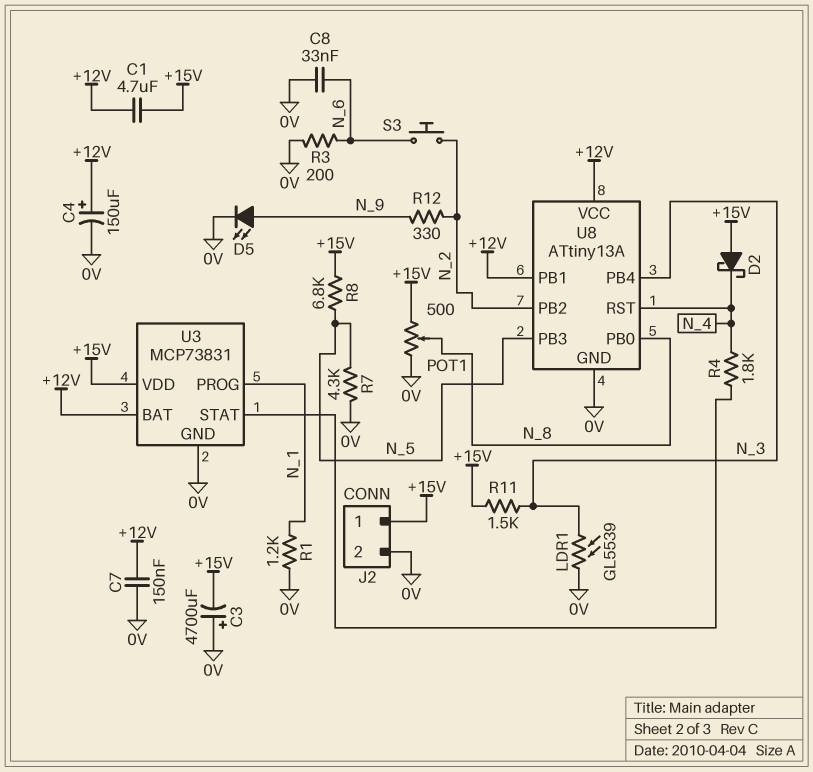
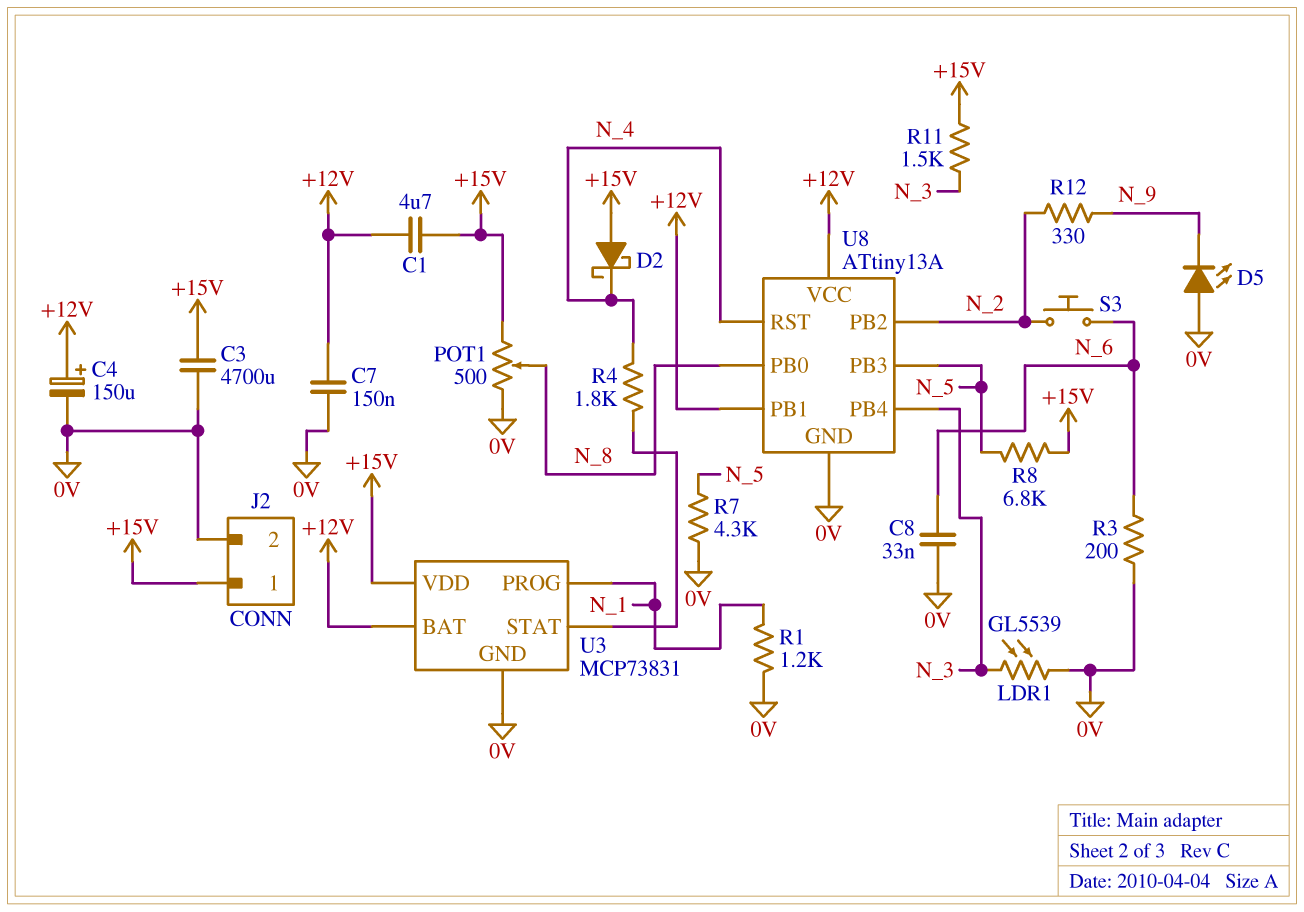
C3: 4700uF (plus 0V, minus +15V) -> 4700uF (+15V, 0V)
D5: LED (A N_9, K 0V) -> LED (A 0V, K N_9)

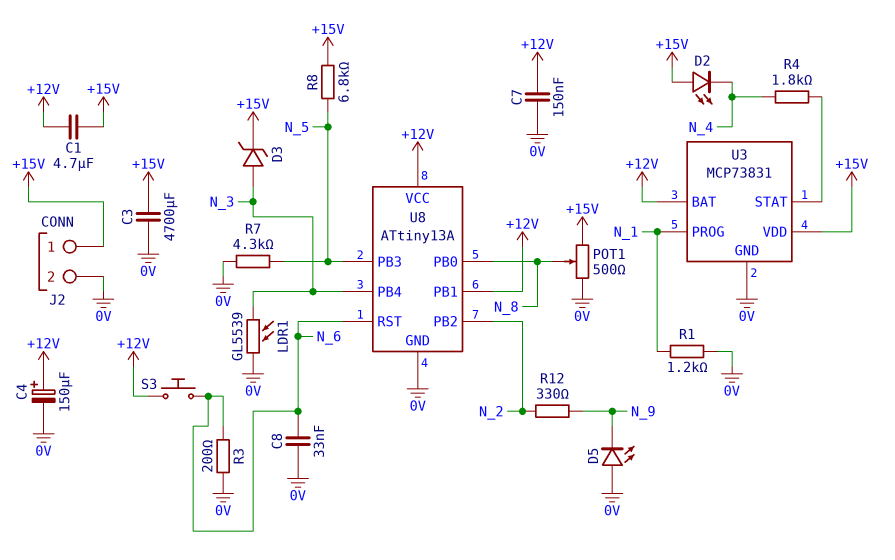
D2: schottky (A +15V, K N_4) -> LED (A +15V, K N_4)
D3: none -> zener (A N_3, K +15V)
R11: 1.5k (+15V, N_3) -> none
S3: button (N_2, N_6) -> button (+12V, N_6)
U8 pin RST: N_4 -> N_6

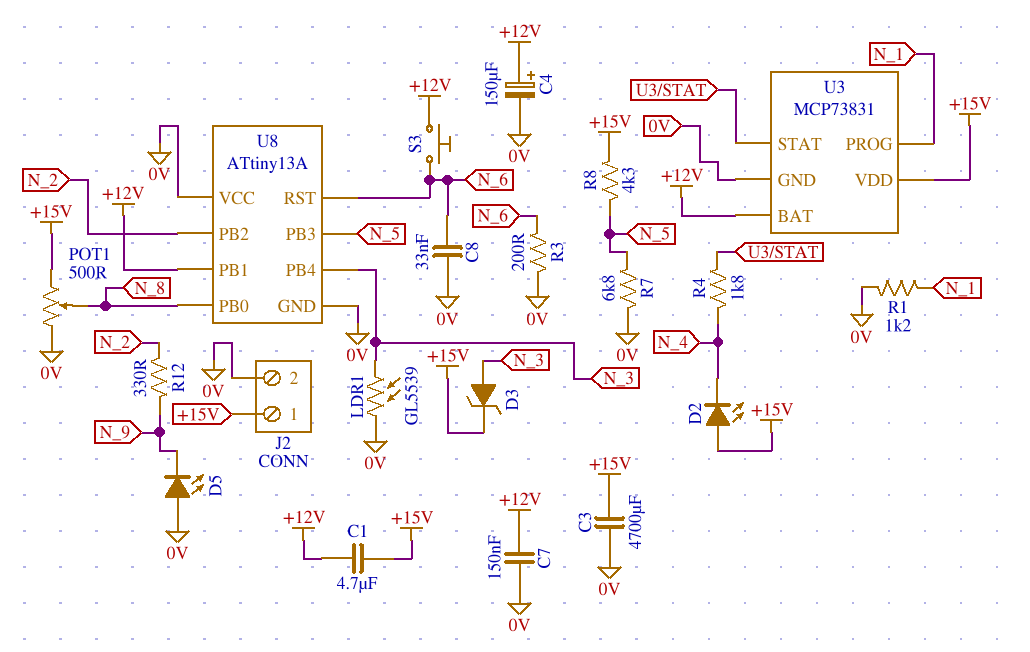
R7: 4.3k (0V, N_5) -> 6.8k (0V, N_5)
R8: 6.8k (+15V, N_5) -> 4.3k (+15V, N_5)
U8 pin VCC: +12V -> 0V

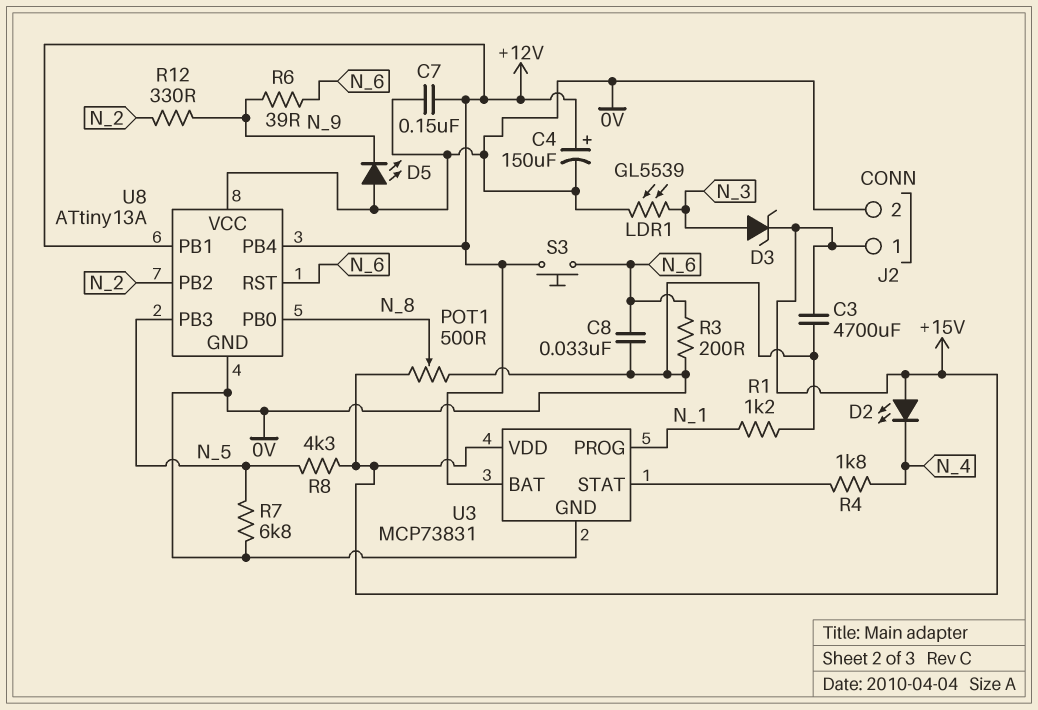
C1: 4.7uF (+12V, +15V) -> none
R6: none -> 39 (N_6, N_9)
U8 pin PB4: N_3 -> +12V

